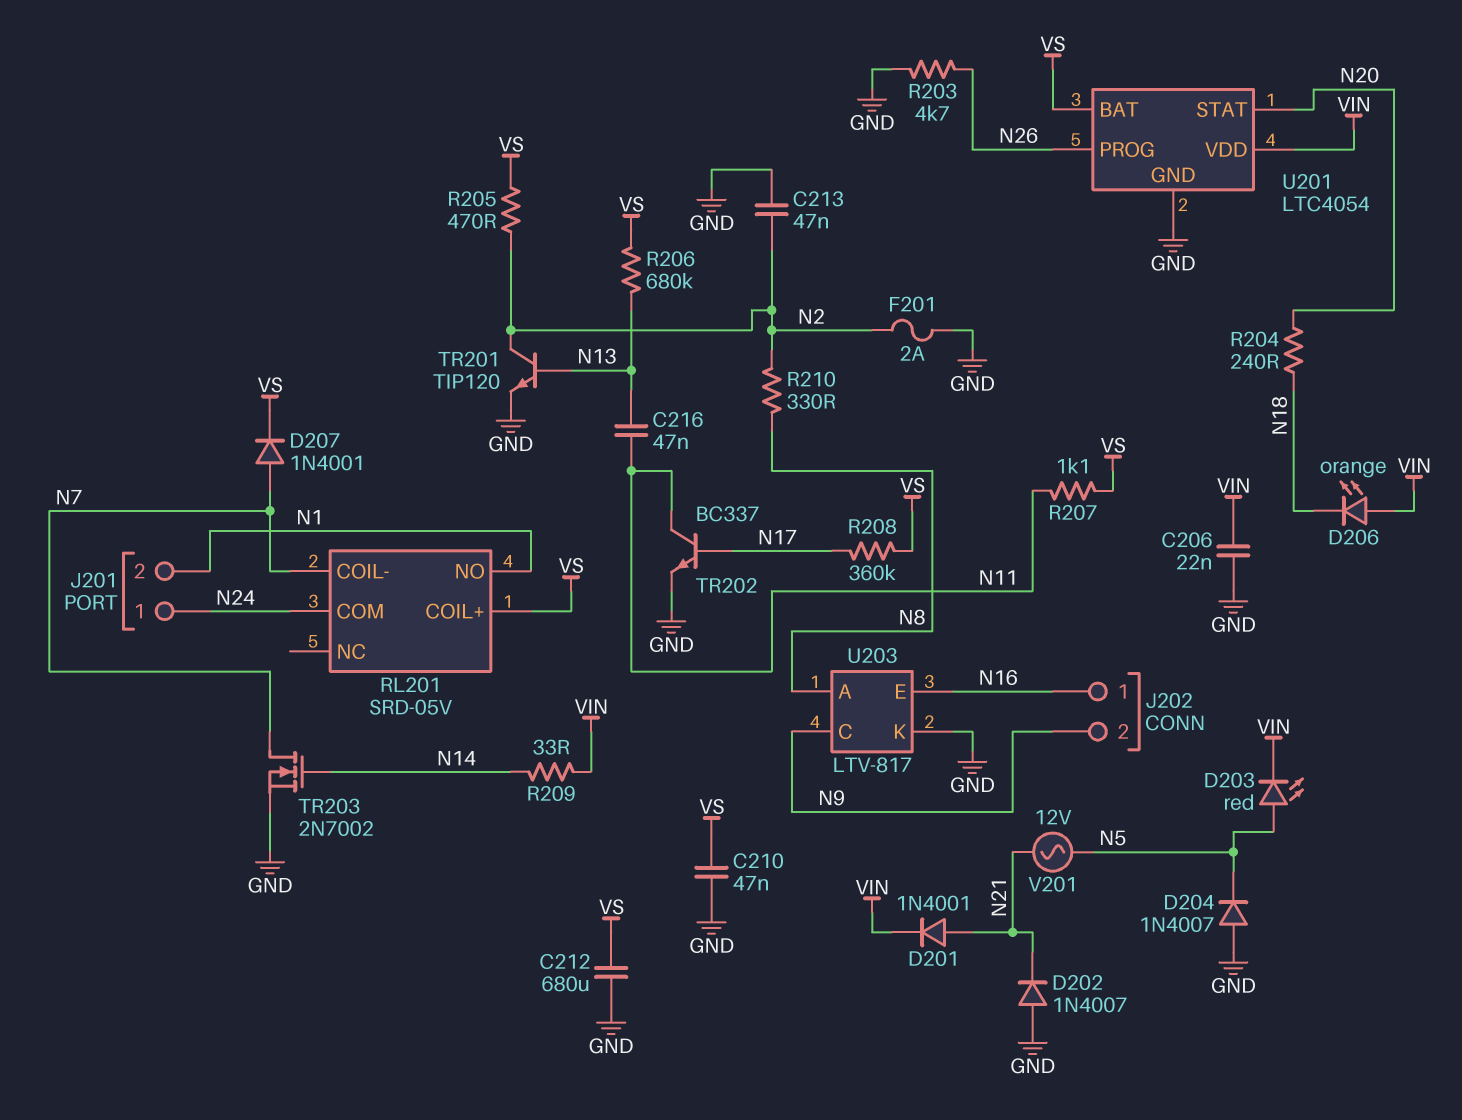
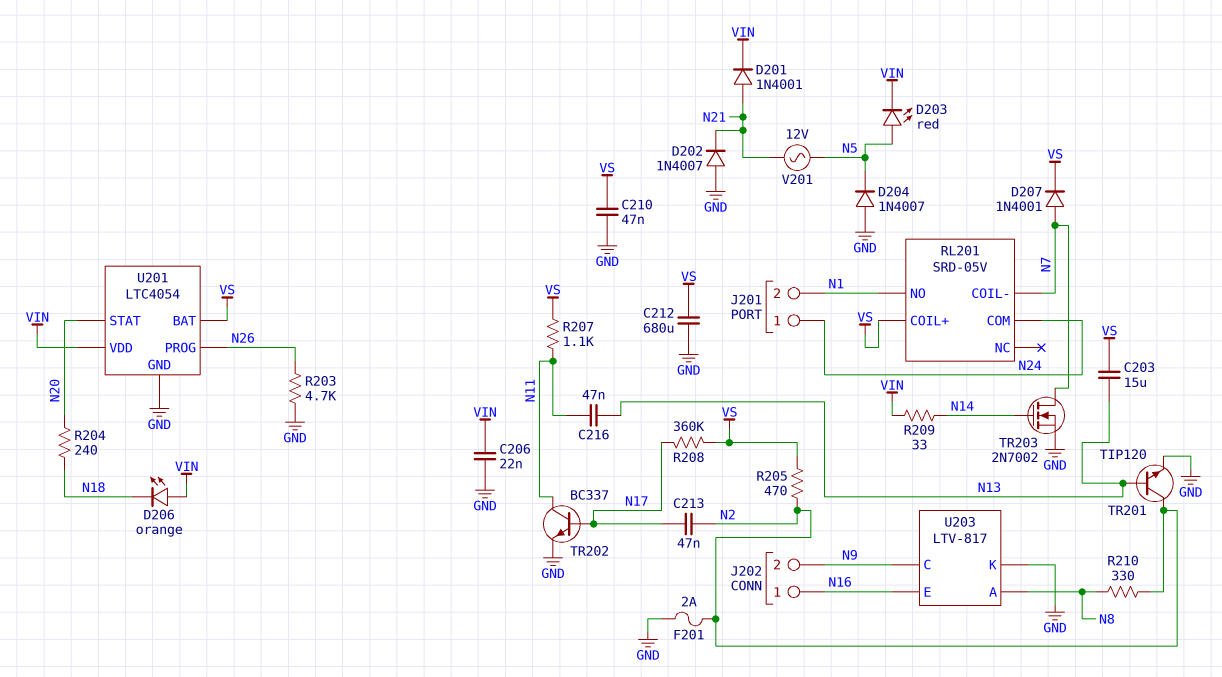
C203: none -> 15uF (N13, VS)
C213: 47nF (GND, N2) -> 47nF (N2, N17)
R206: 680k (N13, VS) -> none

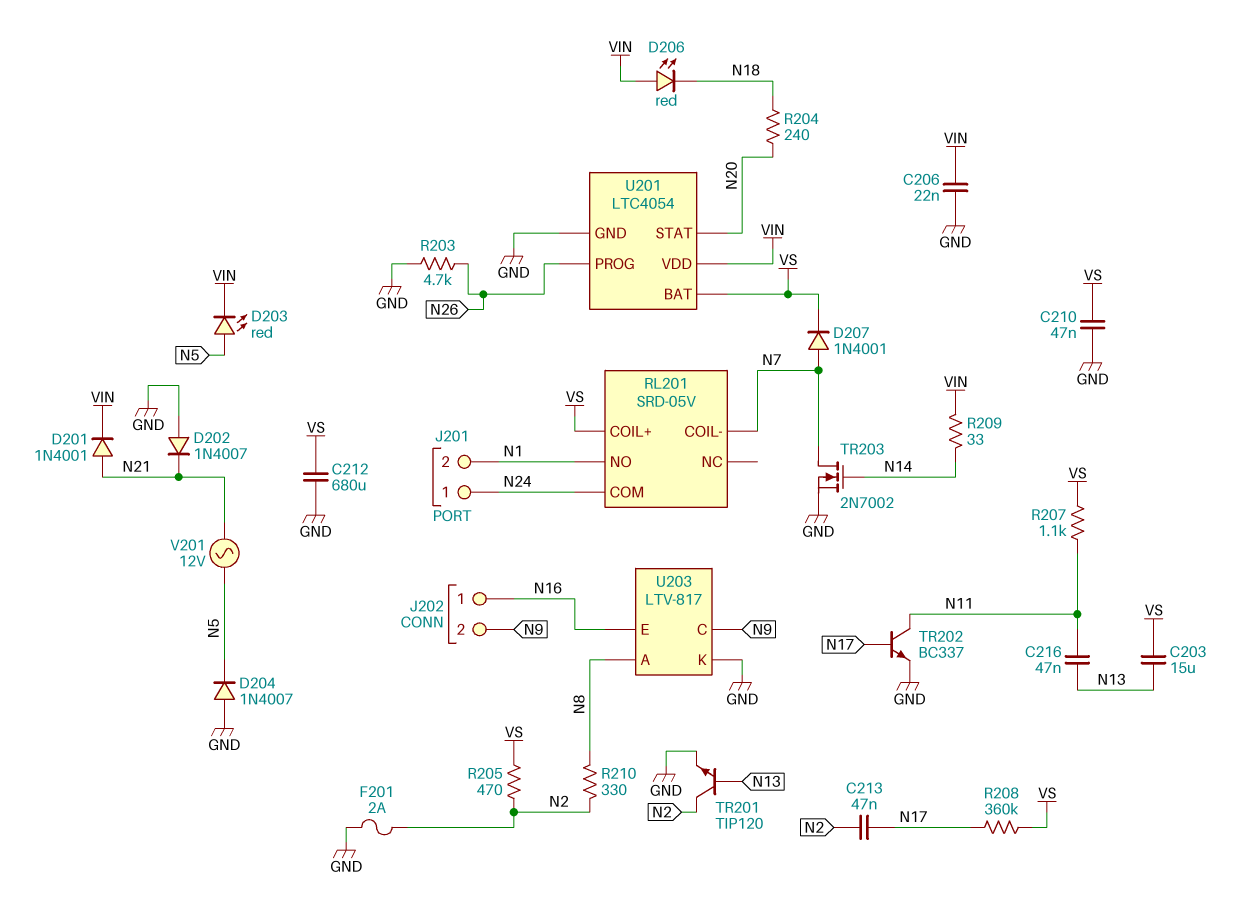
D206: LED orange (A VIN, K N18) -> LED red (A VIN, K N18)

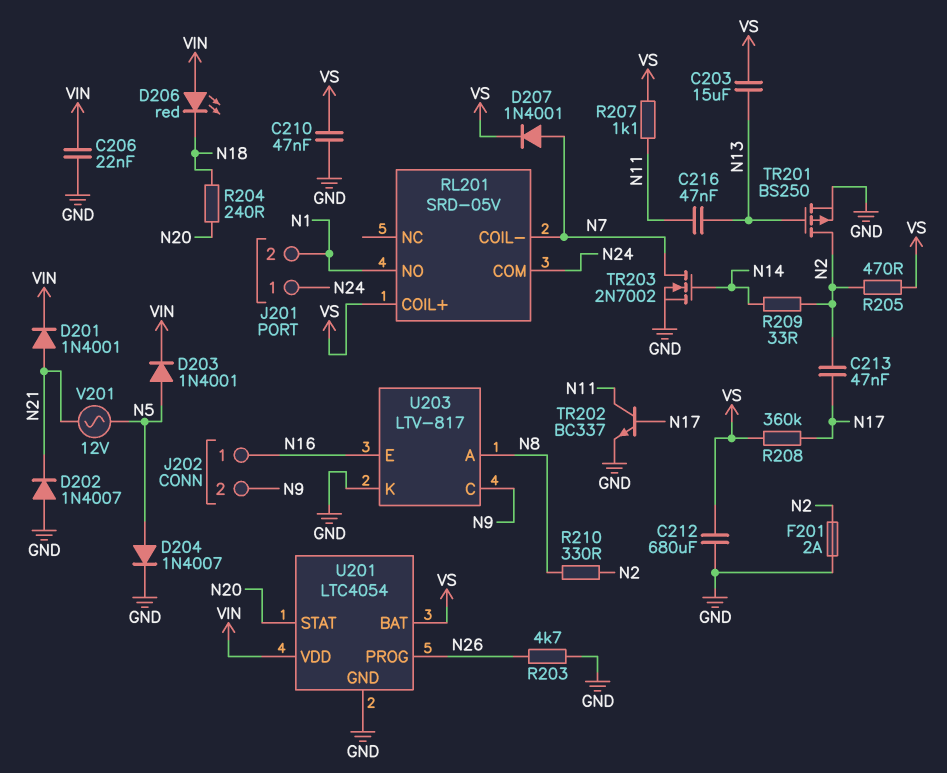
D203: LED red (A N5, K VIN) -> diode 1N4001 (A N5, K VIN)
D204: diode 1N4007 (A GND, K N5) -> diode 1N4007 (A N5, K GND)
R209: 33 (N14, VIN) -> 33 (N2, N14)
TR201: NPN TIP120 (B N13, C N2, E GND) -> PMOS BS250 (G N13, D N2, S GND)

